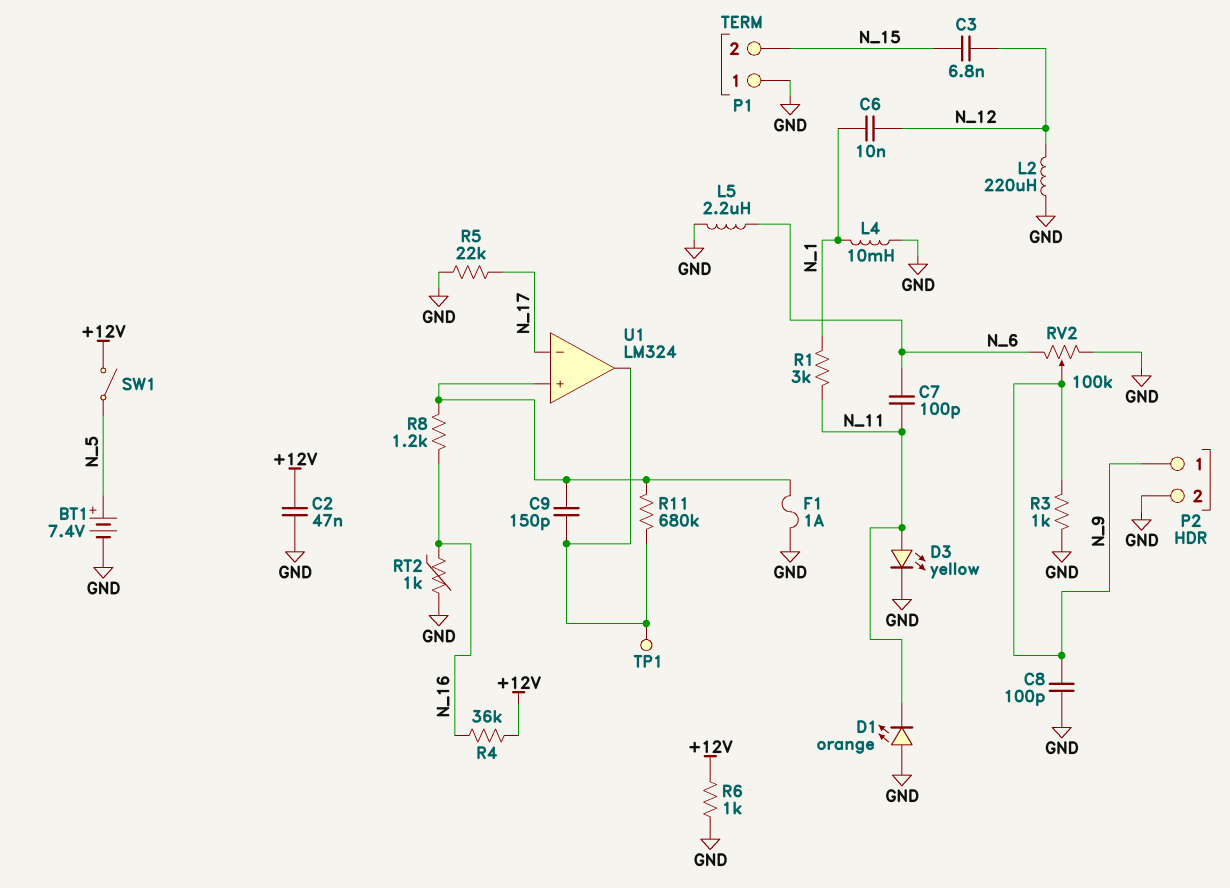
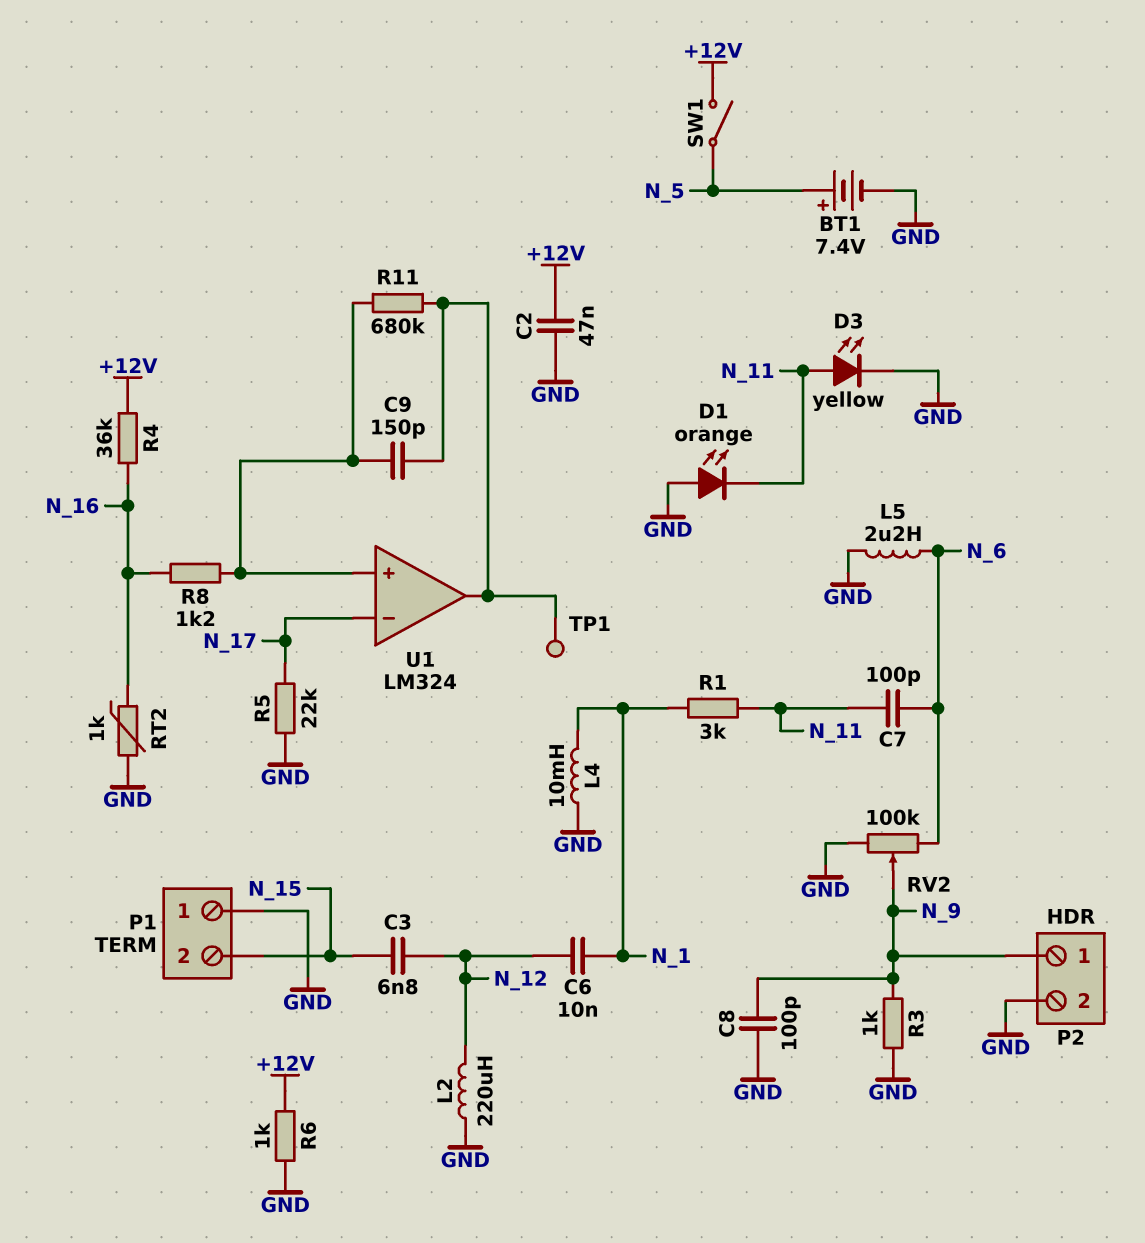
F1: 1A (GND, U1/in+) -> none

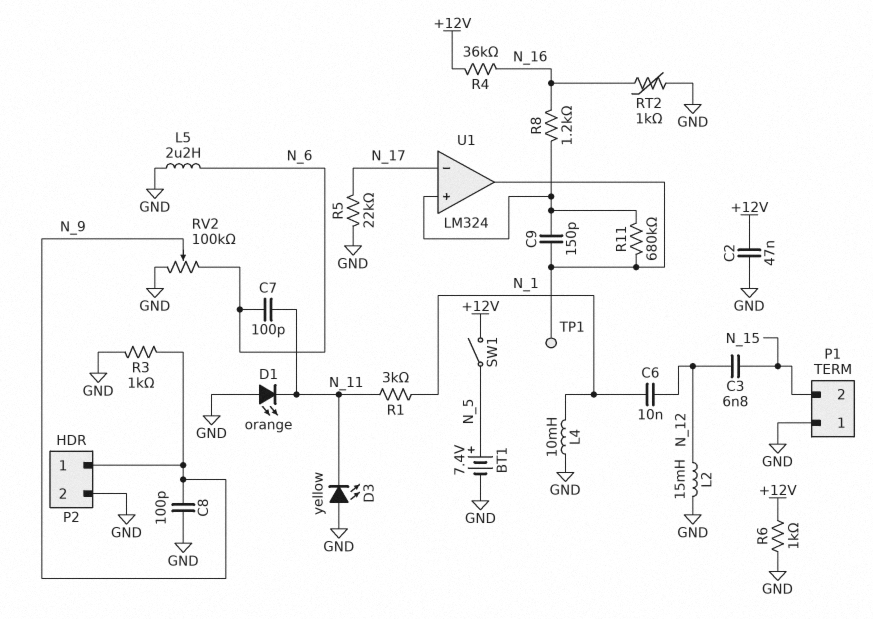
D3: LED yellow (A N_11, K GND) -> LED yellow (A GND, K N_11)
L2: 220uH (GND, N_12) -> 15mH (GND, N_12)

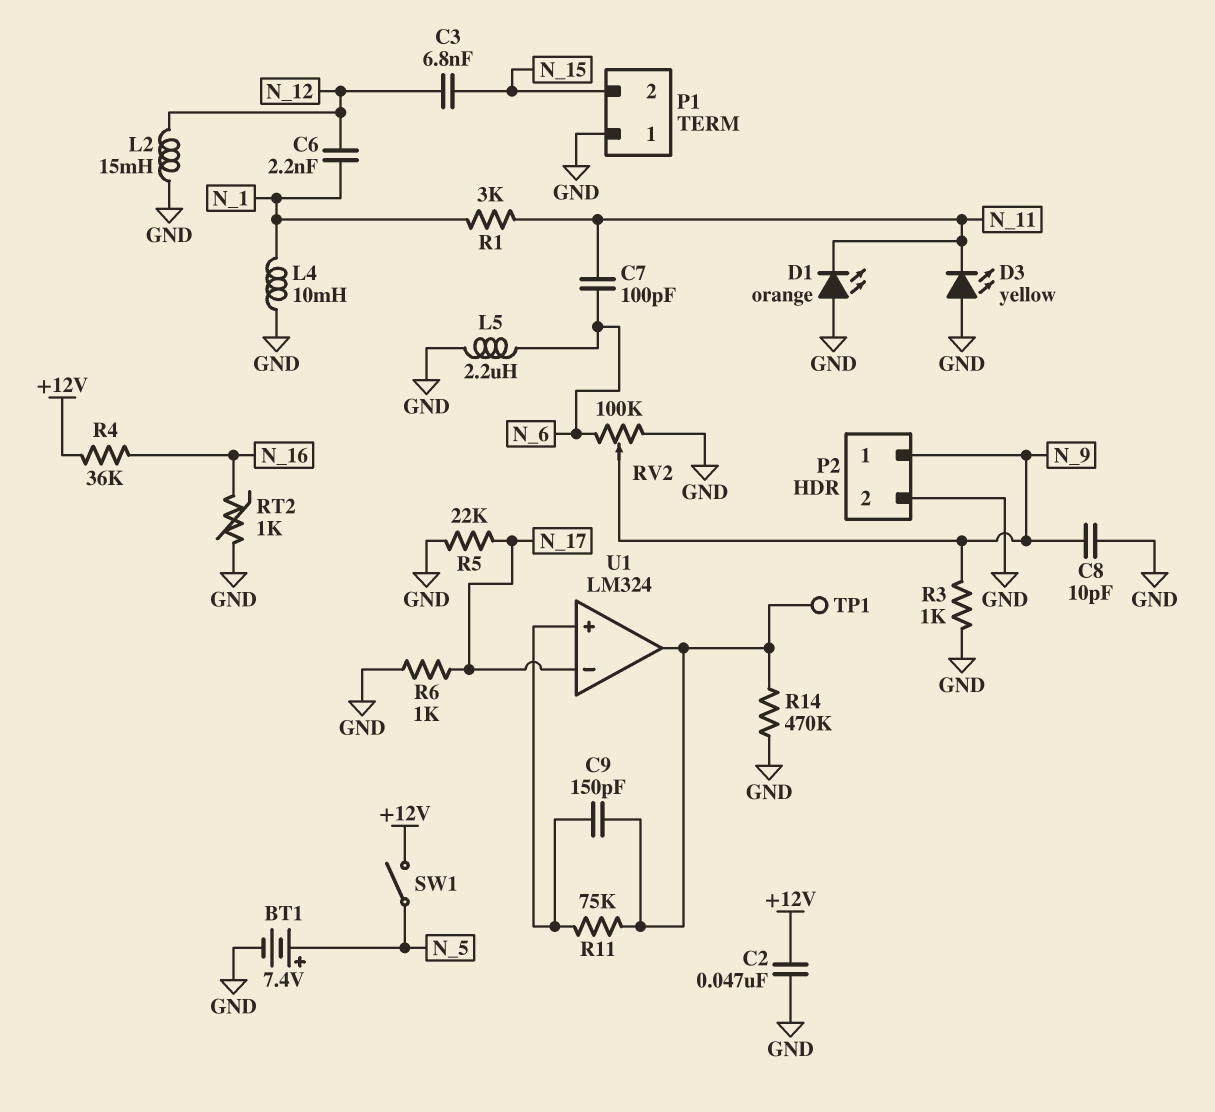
C6: 10nF (N_1, N_12) -> 2.2nF (N_1, N_12)
C8: 100pF (GND, N_9) -> 10pF (GND, N_9)
R6: 1k (+12V, GND) -> 1k (GND, N_17)
R8: 1.2k (N_16, U1/in+) -> none
R11: 680k (U1/in+, U1/out) -> 75k (U1/in+, U1/out)
R14: none -> 470k (GND, U1/out)

